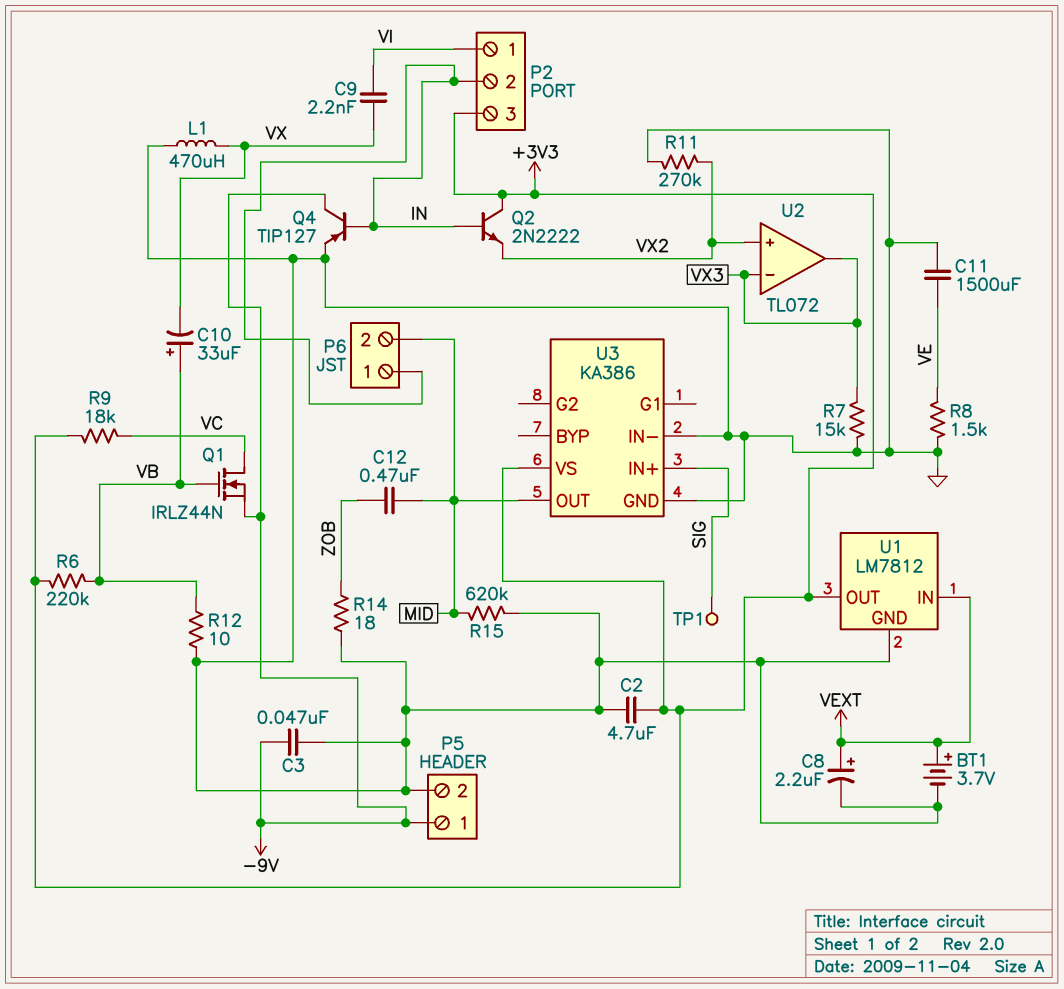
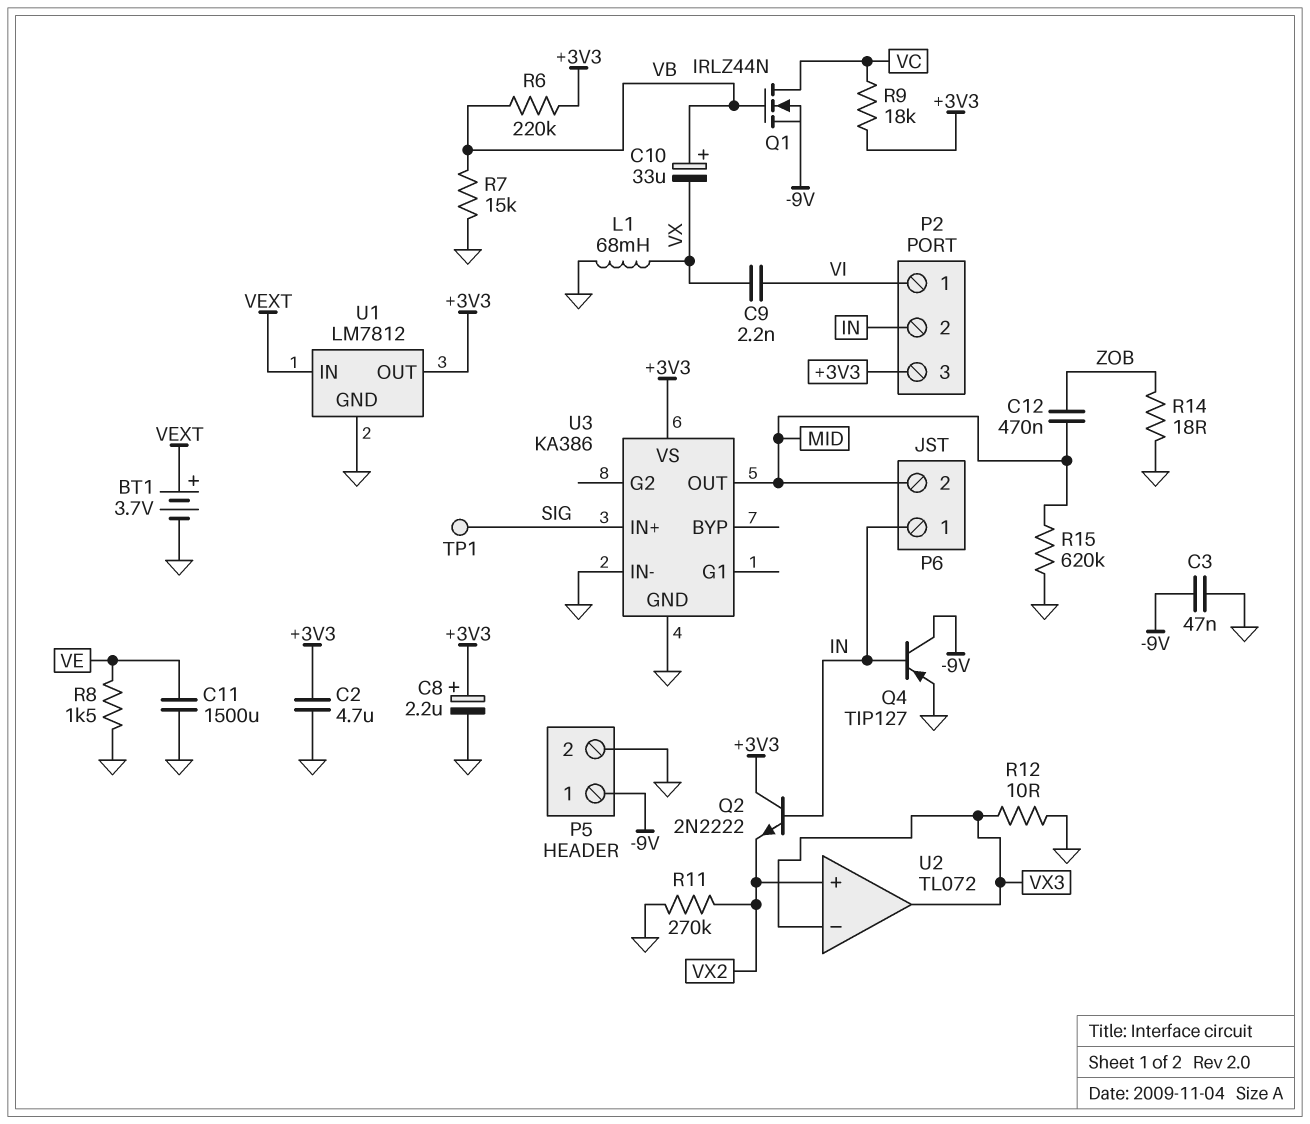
C8: 2.2uF (plus VEXT, minus GND) -> 2.2uF (plus +3V3, minus GND)
L1: 470uH (GND, VX) -> 68mH (GND, VX)
R7: 15k (GND, VX3) -> 15k (GND, VB)
R12: 10 (GND, VB) -> 10 (GND, VX3)

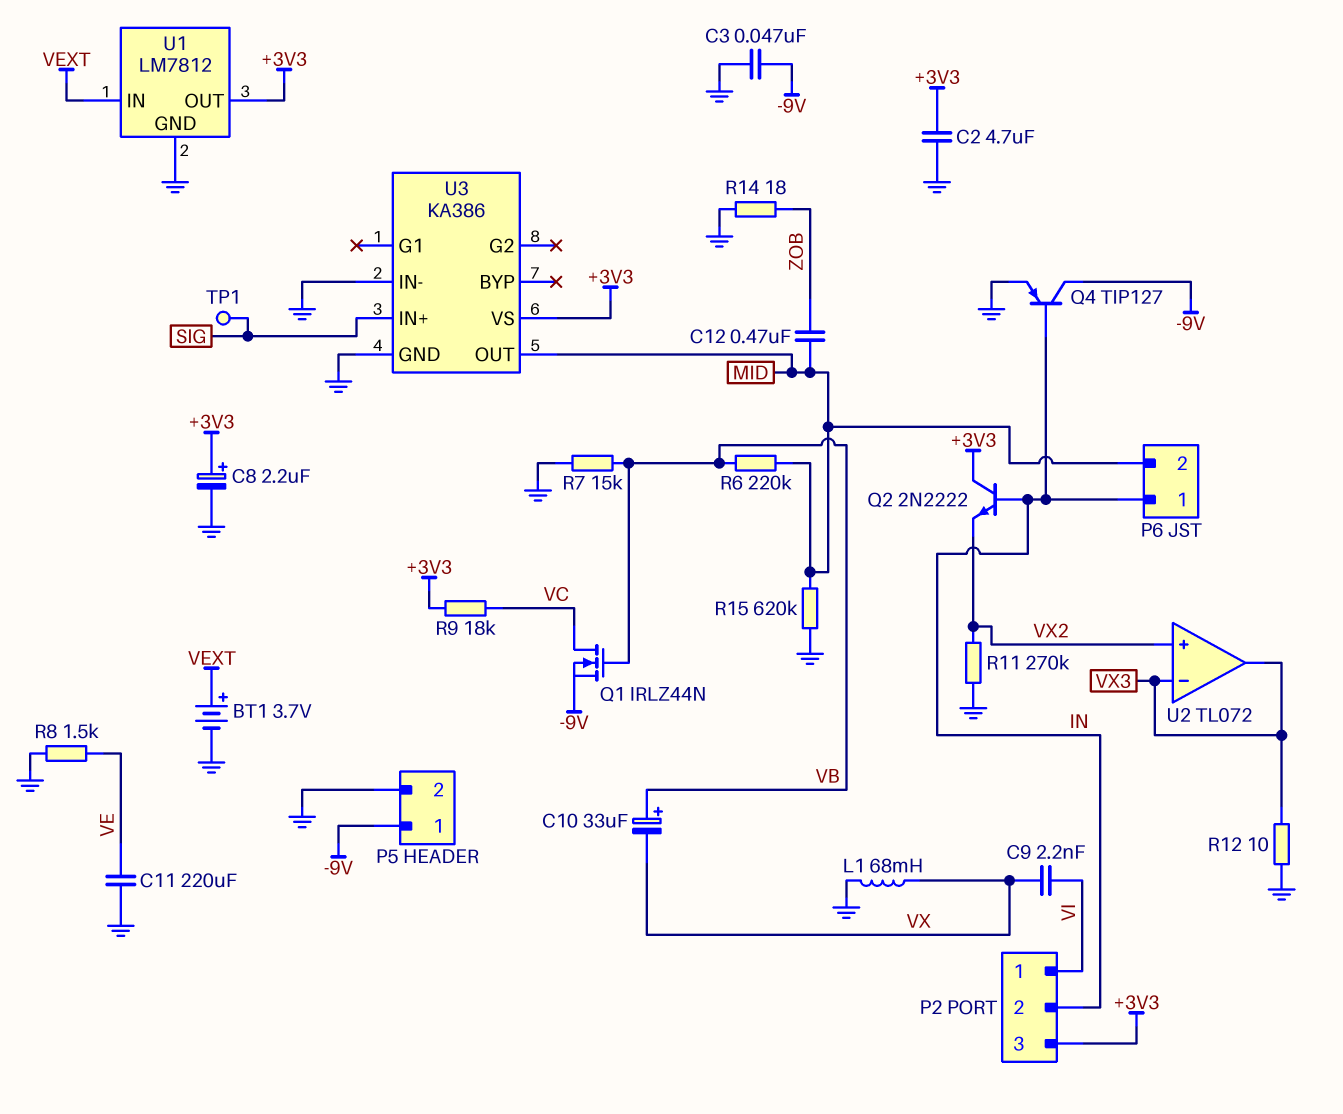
C11: 1500uF (GND, VE) -> 220uF (GND, VE)
R6: 220k (+3V3, VB) -> 220k (MID, VB)

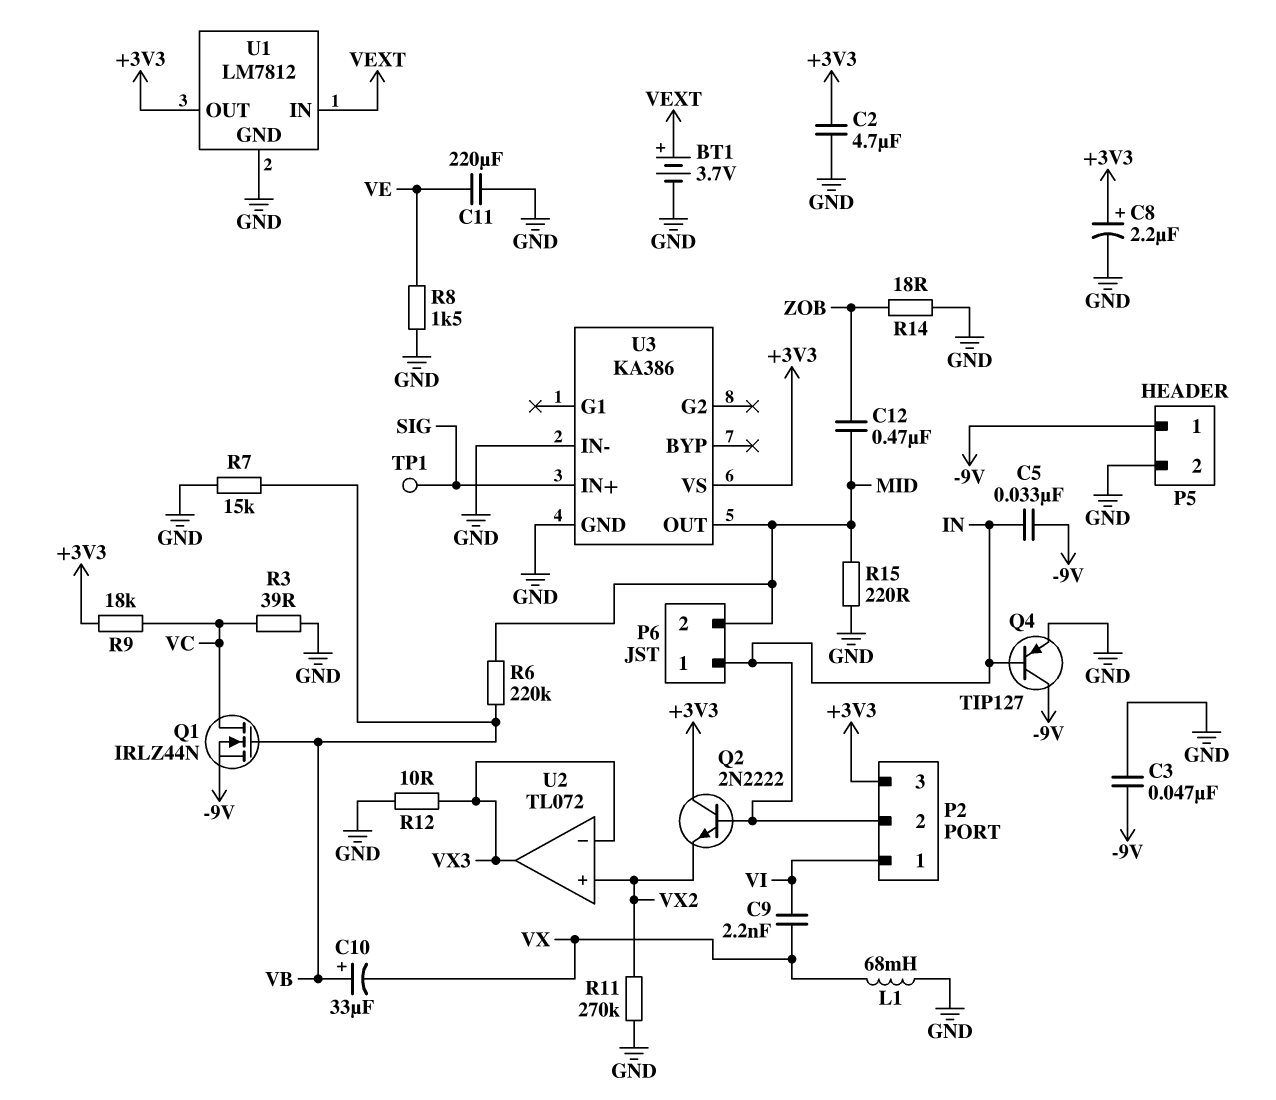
C5: none -> 33nF (-9V, IN)
R3: none -> 39 (GND, VC)
R15: 620k (GND, MID) -> 220 (GND, MID)

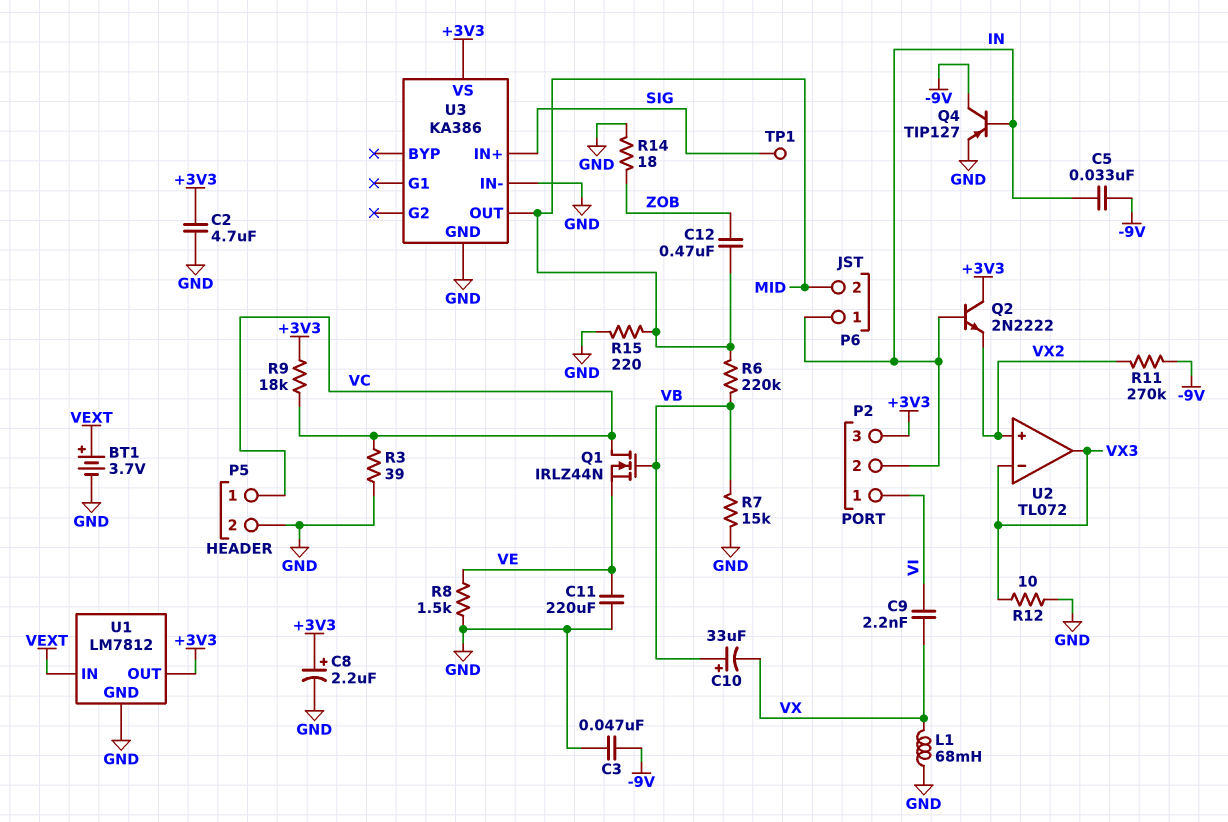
P5 pin 1: -9V -> VC
Q1: NMOS IRLZ44N (G VB, D VC, S -9V) -> NMOS IRLZ44N (G VB, D VC, S VE)
R11: 270k (GND, VX2) -> 270k (-9V, VX2)

